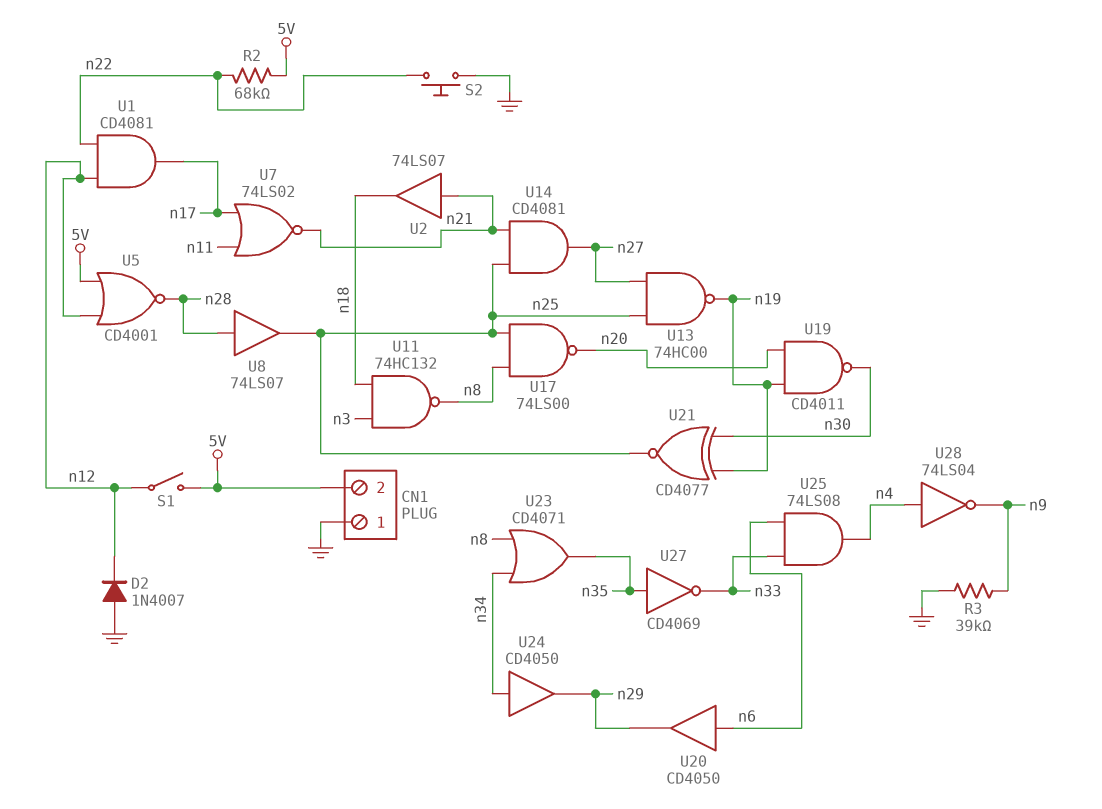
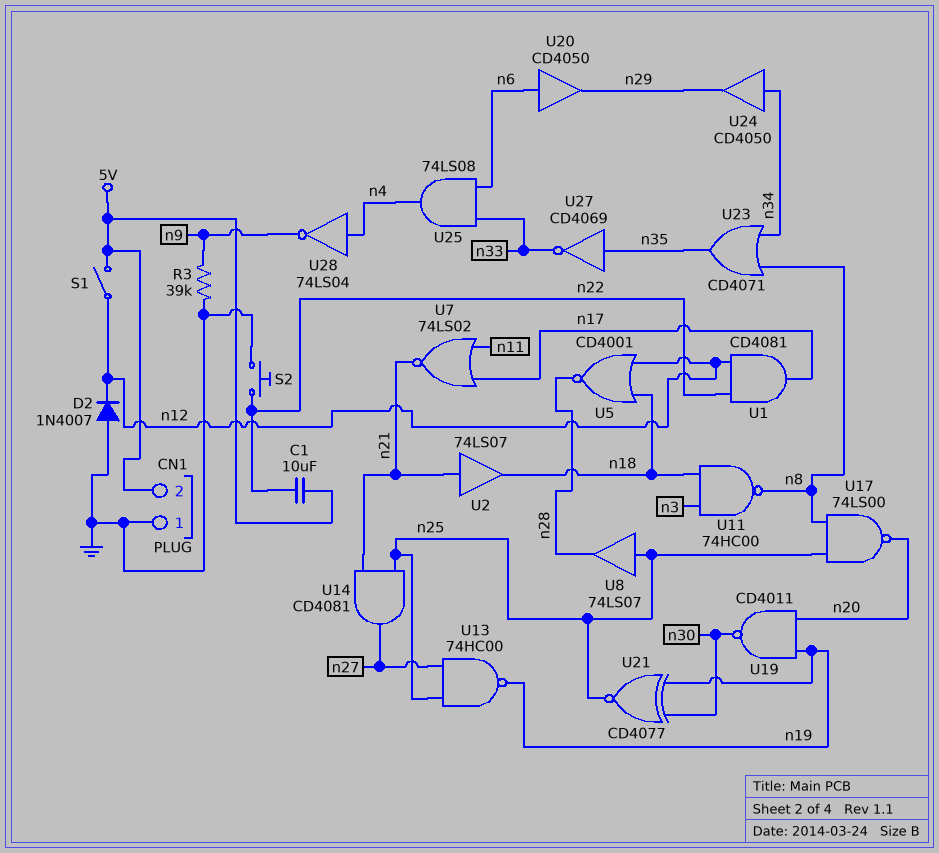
C1: none -> 10uF (5V, n22)
R2: 68k (5V, n22) -> none
U5: NOR CD4001 (in 5V, in n12, out n28) -> NOR CD4001 (in n12, in n18, out n28)
U8: buffer 74LS07 (in n28, out n25) -> buffer 74LS07 (in n25, out n28)
U11: NAND 74HC132 (in n3, in n18, out n8) -> NAND 74HC00 (in n3, in n18, out n8)

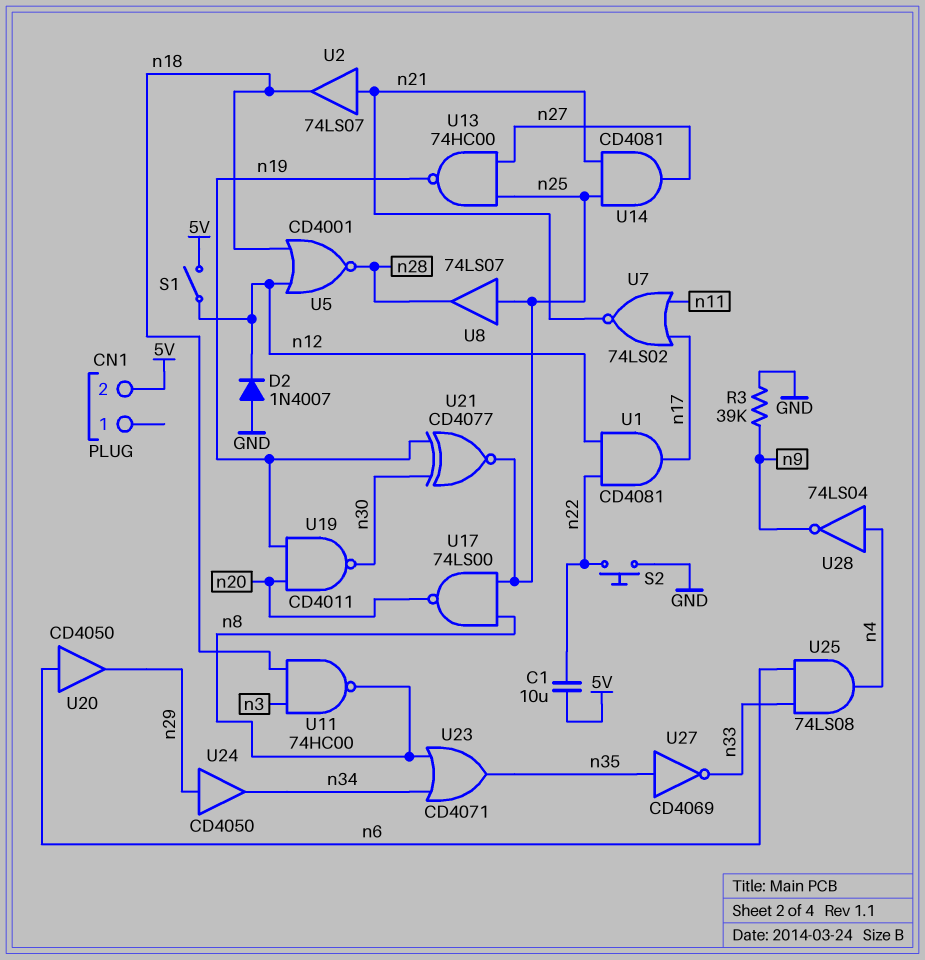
CN1 pin 1: GND -> none
U24: buffer CD4050 (in n34, out n29) -> buffer CD4050 (in n29, out n34)

